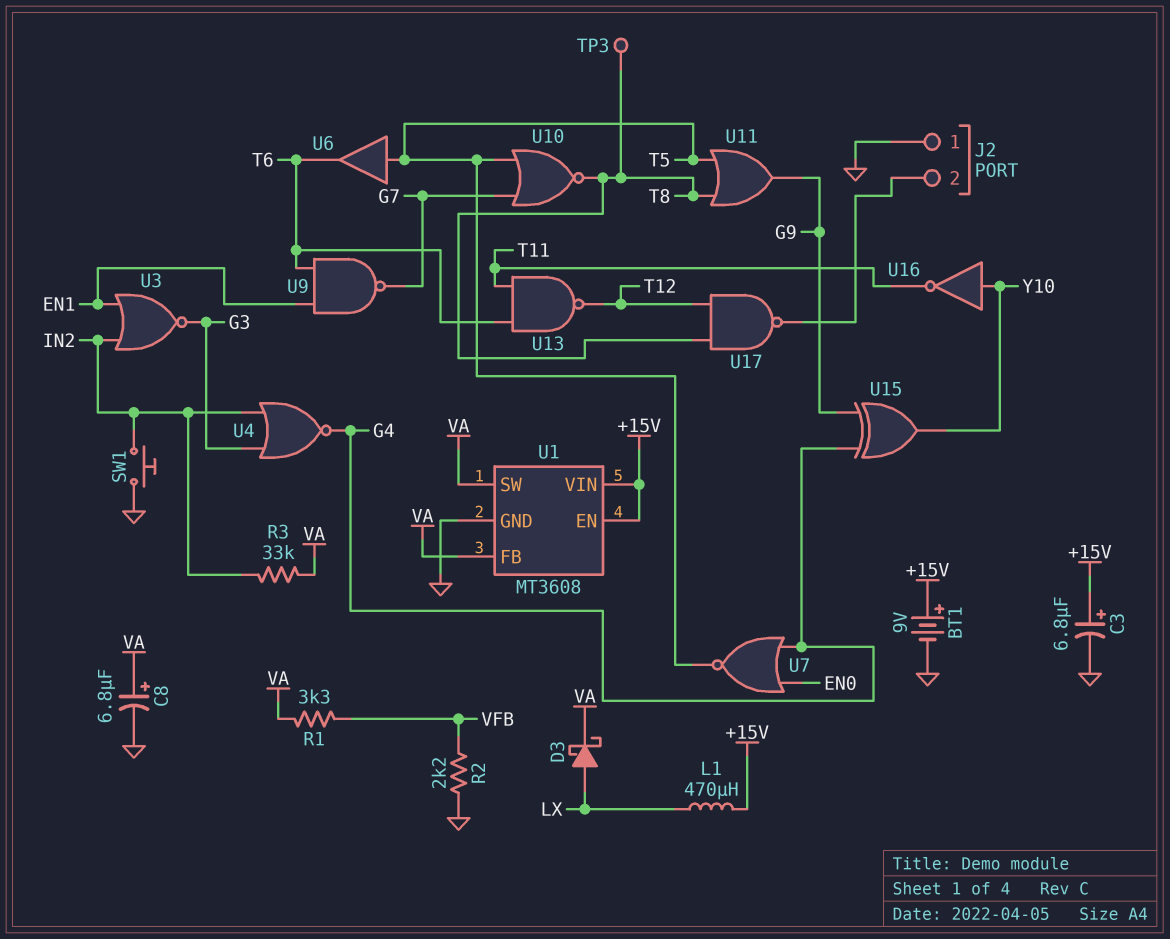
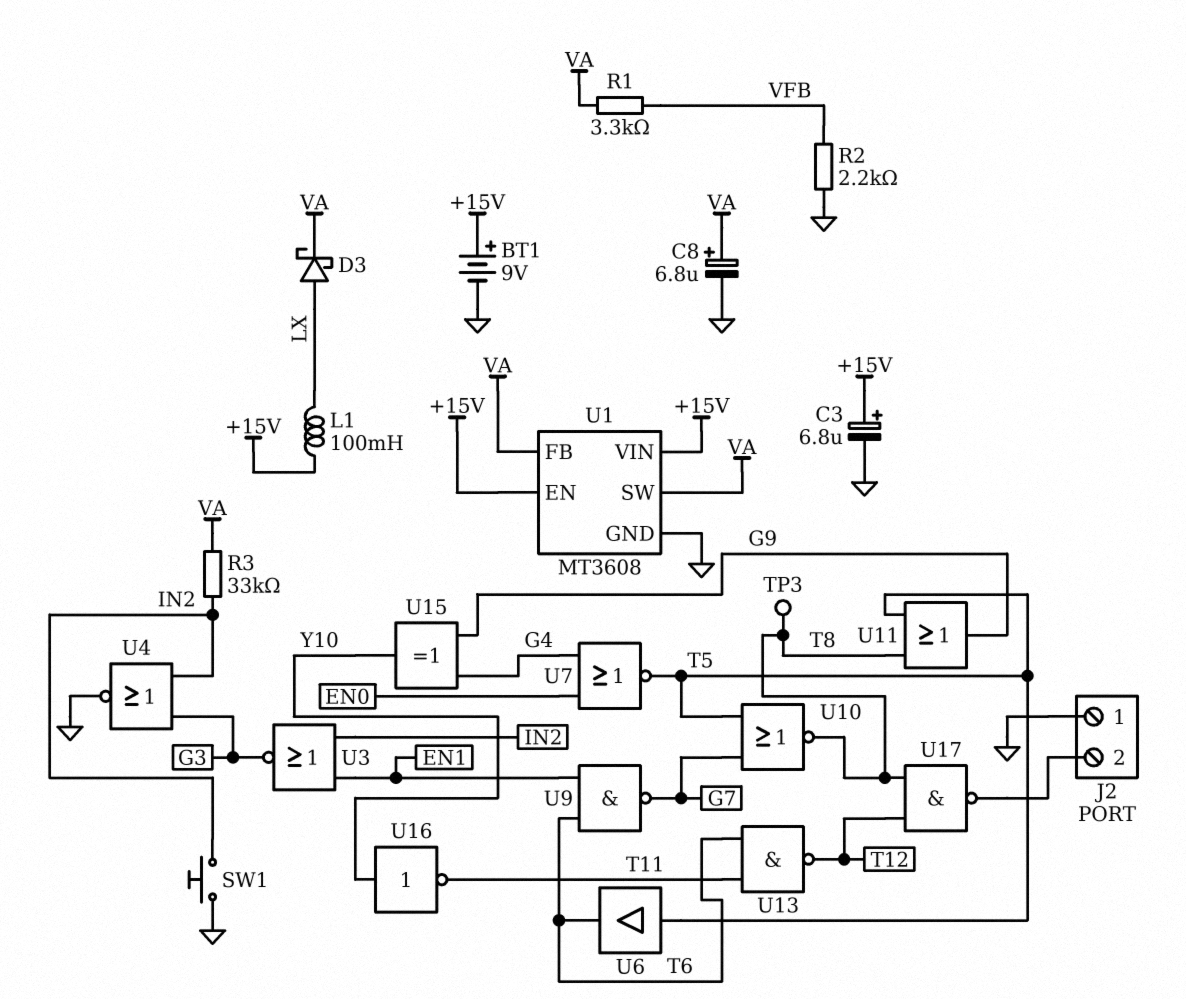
L1: 470uH (+15V, LX) -> 100mH (+15V, LX)
U4: NOR (in G3, in IN2, out G4) -> NOR (in G3, in IN2, out GND)

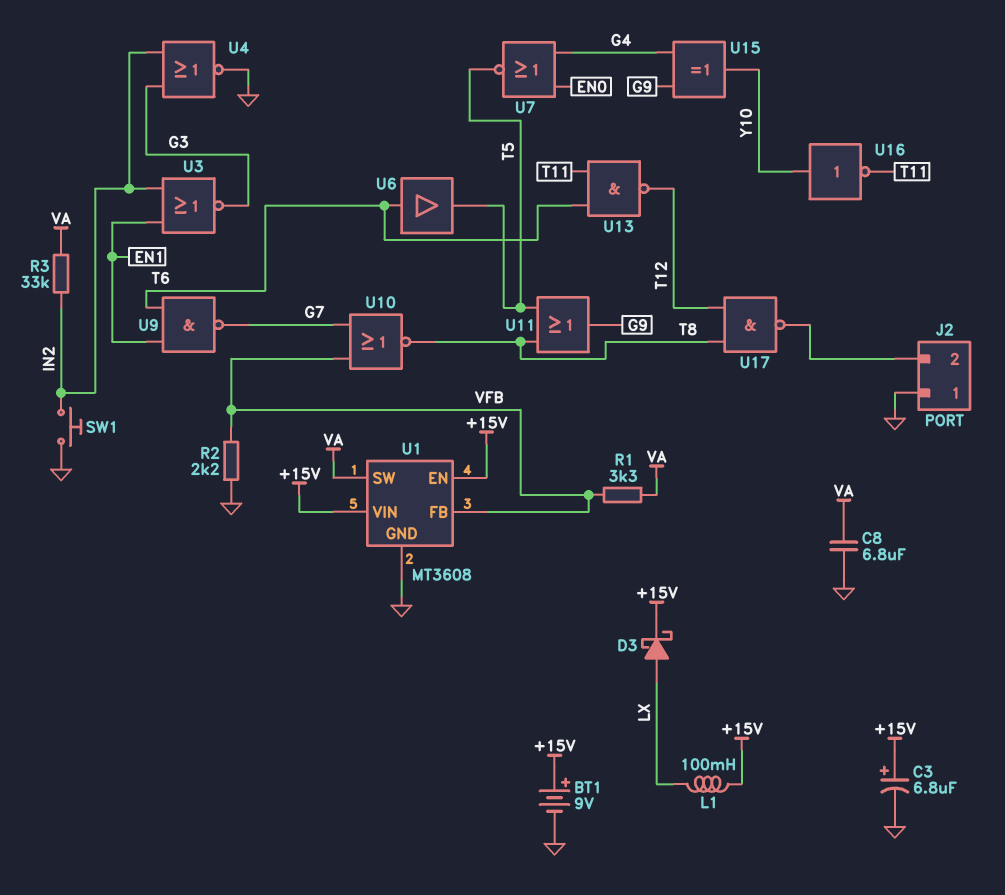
C8: 6.8uF (plus VA, minus GND) -> 6.8uF (GND, VA)
D3: schottky (A LX, K VA) -> schottky (A LX, K +15V)
TP3: test point (T8) -> none
U1 pin FB: VA -> VFB
U6: buffer (in T5, out T6) -> buffer (in T6, out T5)
U10: NOR (in G7, in T5, out T8) -> NOR (in G7, in VFB, out T8)

